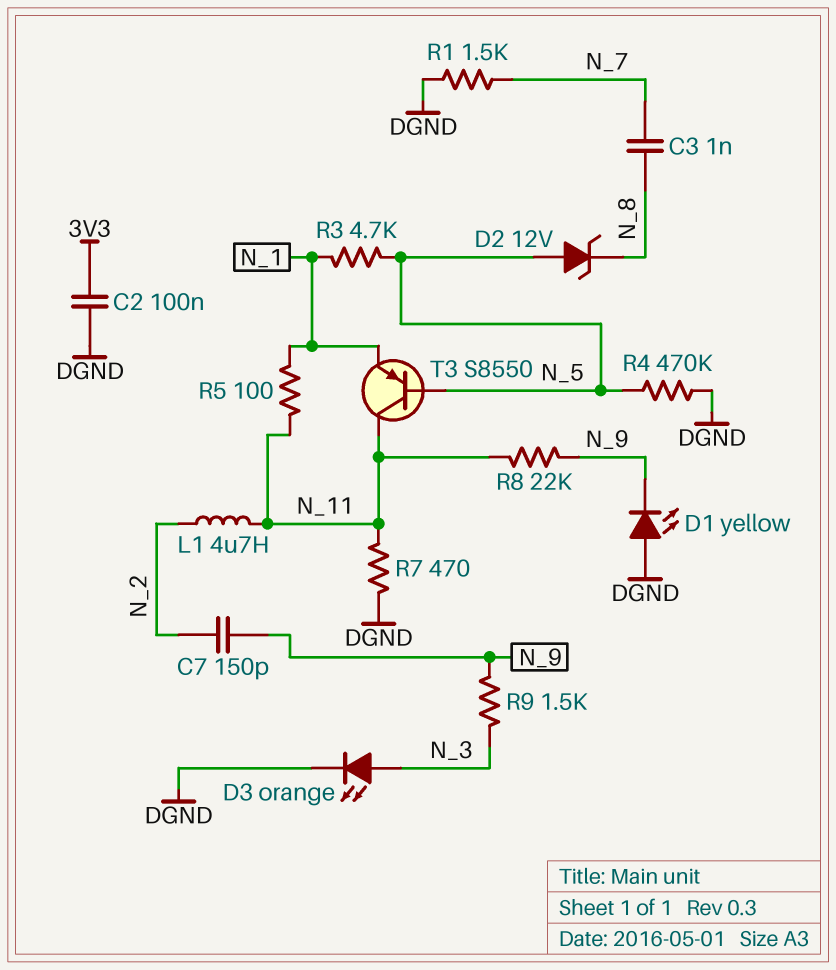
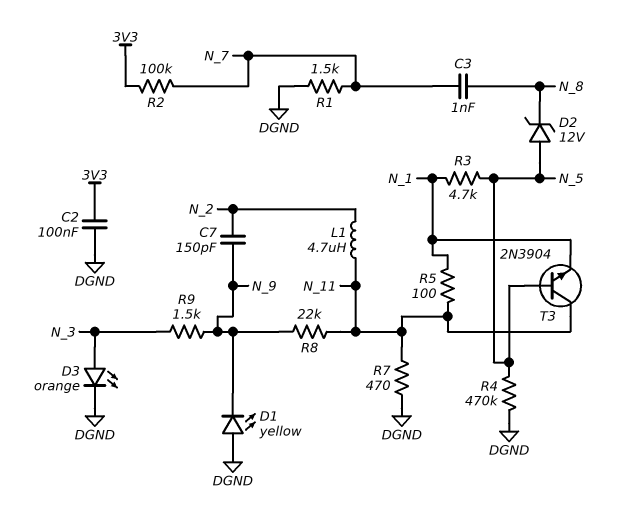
R2: none -> 100k (3V3, N_7)
T3: PNP S8550 (B N_5, C N_11, E N_1) -> NPN 2N3904 (B N_5, C N_11, E N_1)

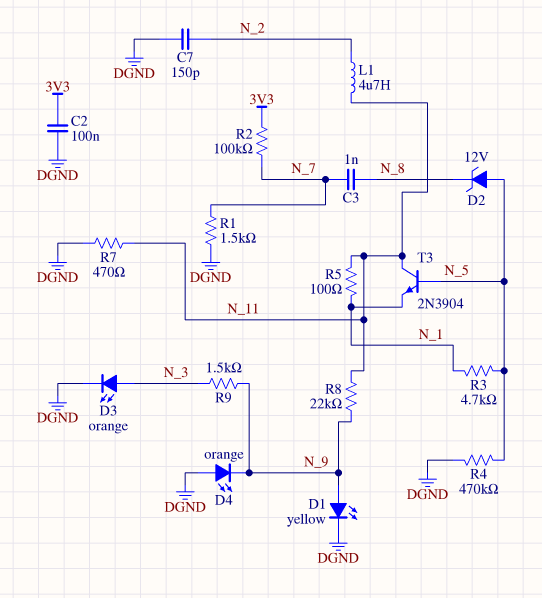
C7: 150pF (N_2, N_9) -> 150pF (DGND, N_2)
D1: LED yellow (A DGND, K N_9) -> LED yellow (A N_9, K DGND)
D4: none -> LED orange (A DGND, K N_9)

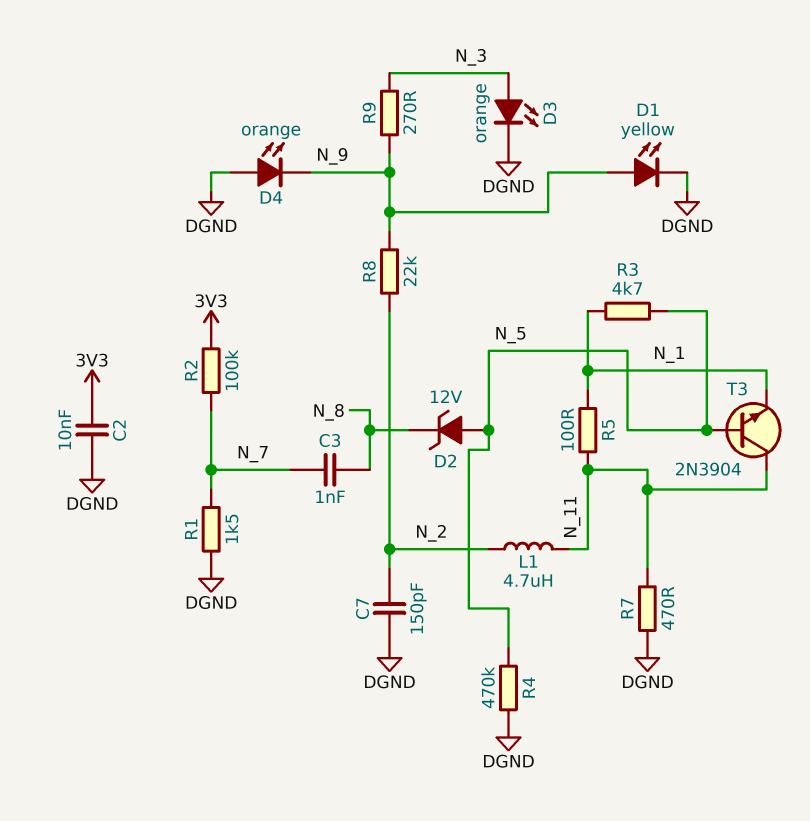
C2: 100nF (3V3, DGND) -> 10nF (3V3, DGND)
R8: 22k (N_9, N_11) -> 22k (N_2, N_9)
R9: 1.5k (N_3, N_9) -> 270 (N_3, N_9)

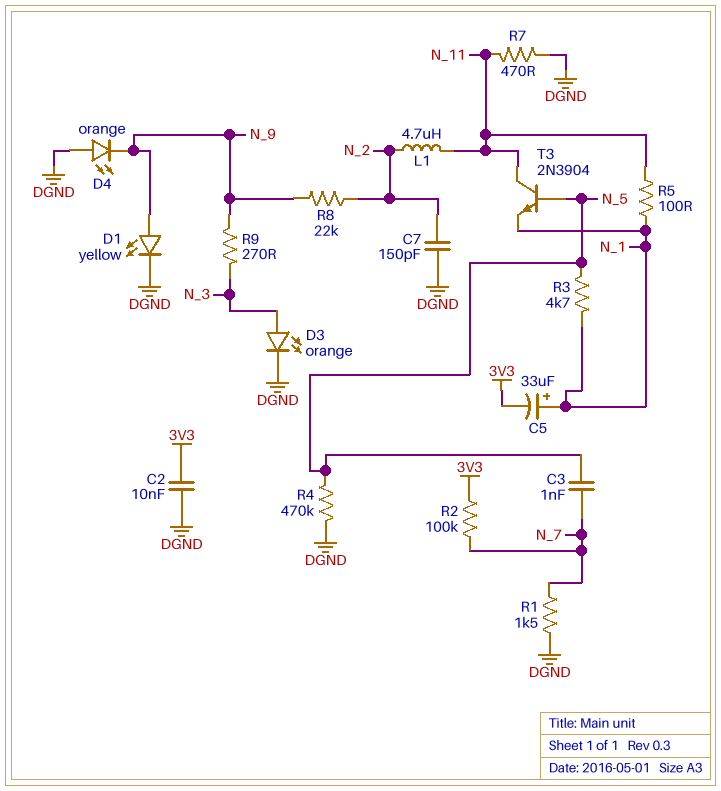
C3: 1nF (N_7, N_8) -> 1nF (N_5, N_7)
C5: none -> 33uF (plus N_1, minus 3V3)
D2: zener 12V (A N_5, K N_8) -> none

